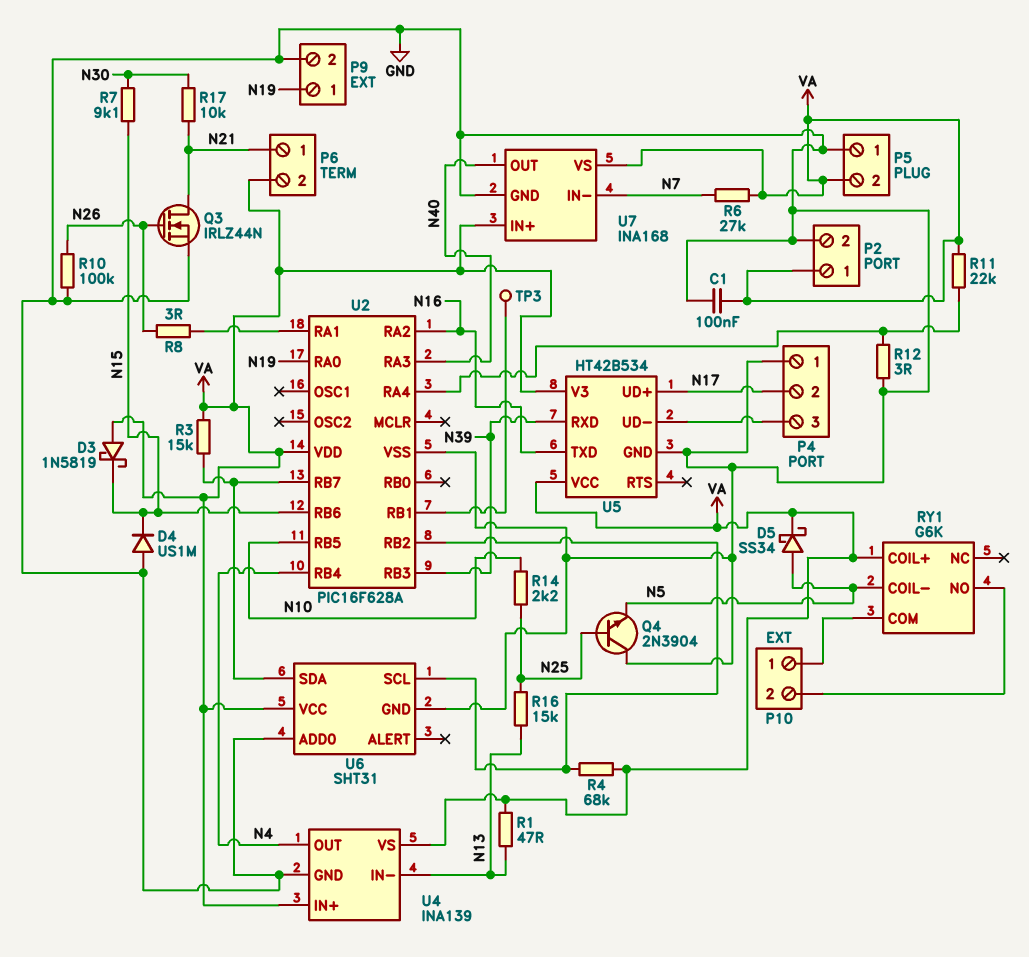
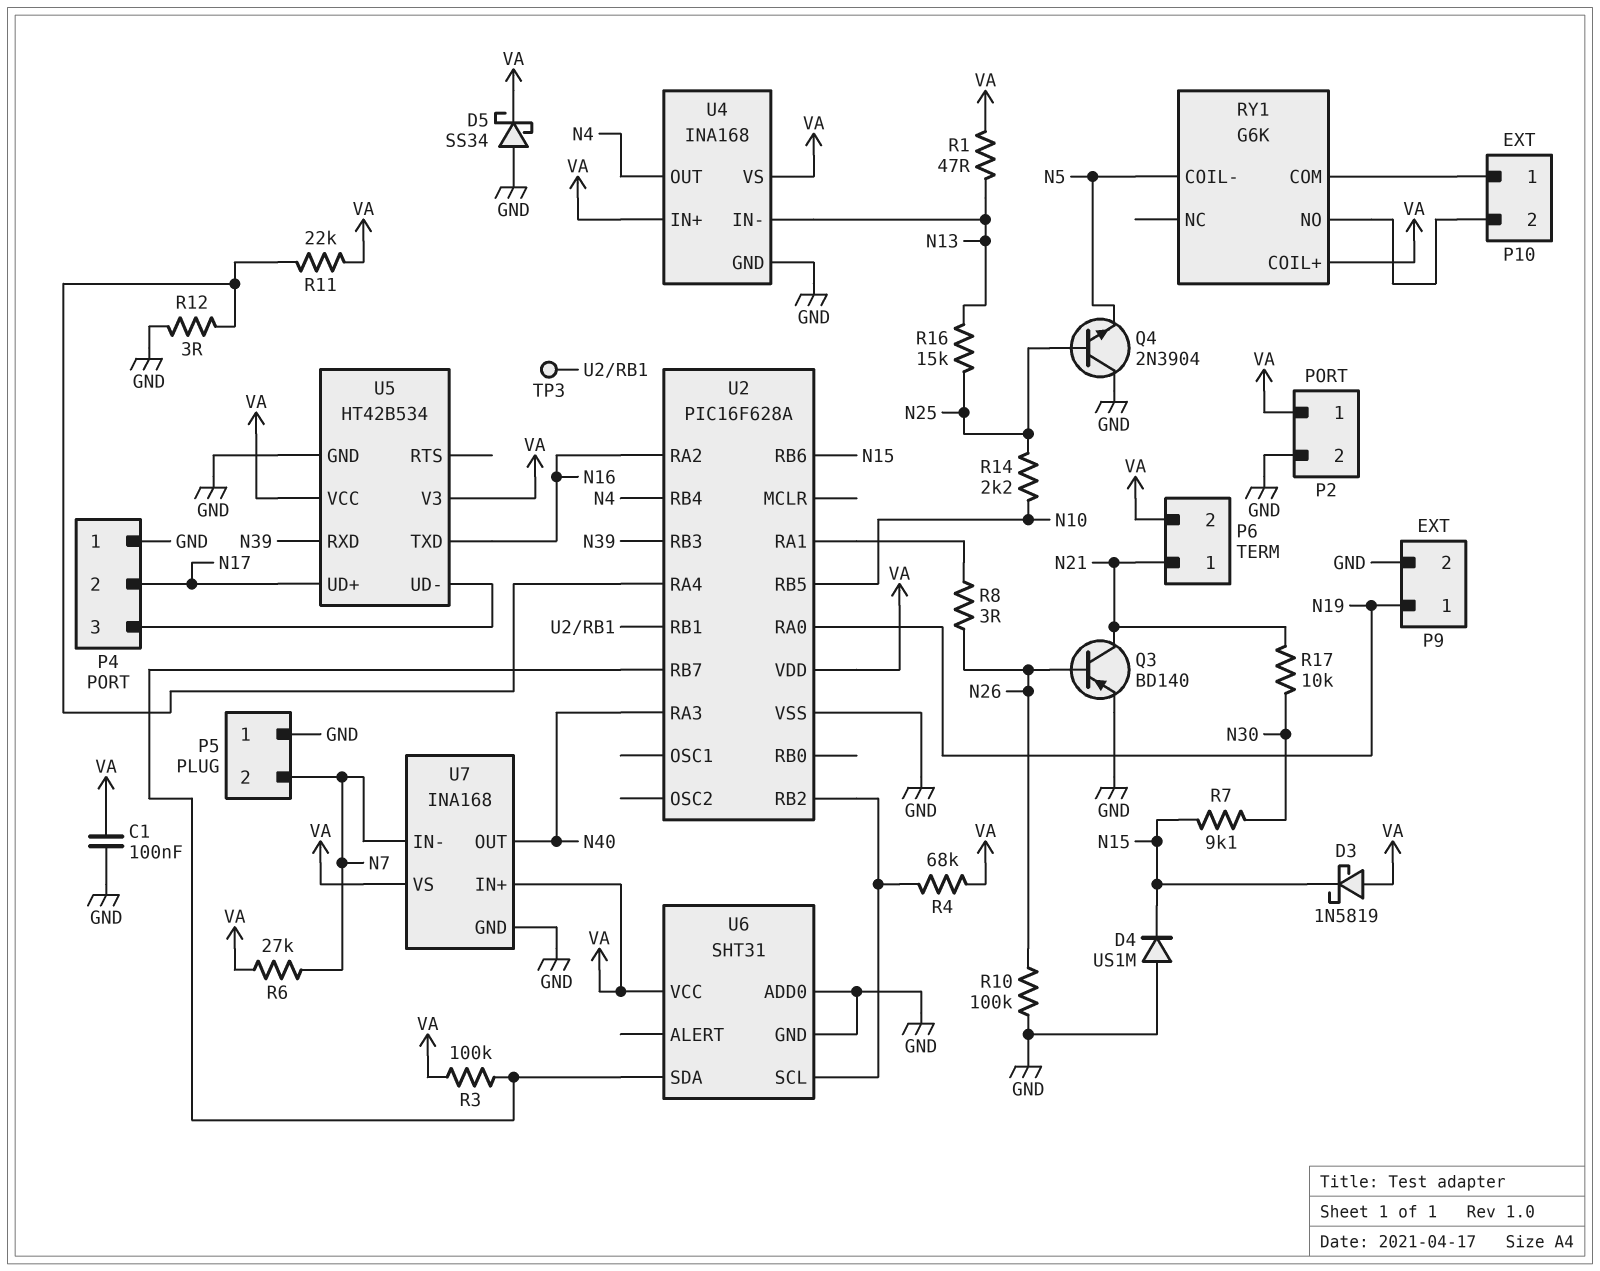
D5: schottky SS34 (A N5, K VA) -> schottky SS34 (A GND, K VA)
P5 pin 2: VA -> N7
Q3: NMOS IRLZ44N (G N26, D N21, S GND) -> PNP BD140 (B N26, C N21, E GND)
R3: 15k (U2/RB7, VA) -> 100k (U2/RB7, VA)
U4: INA139 -> INA168

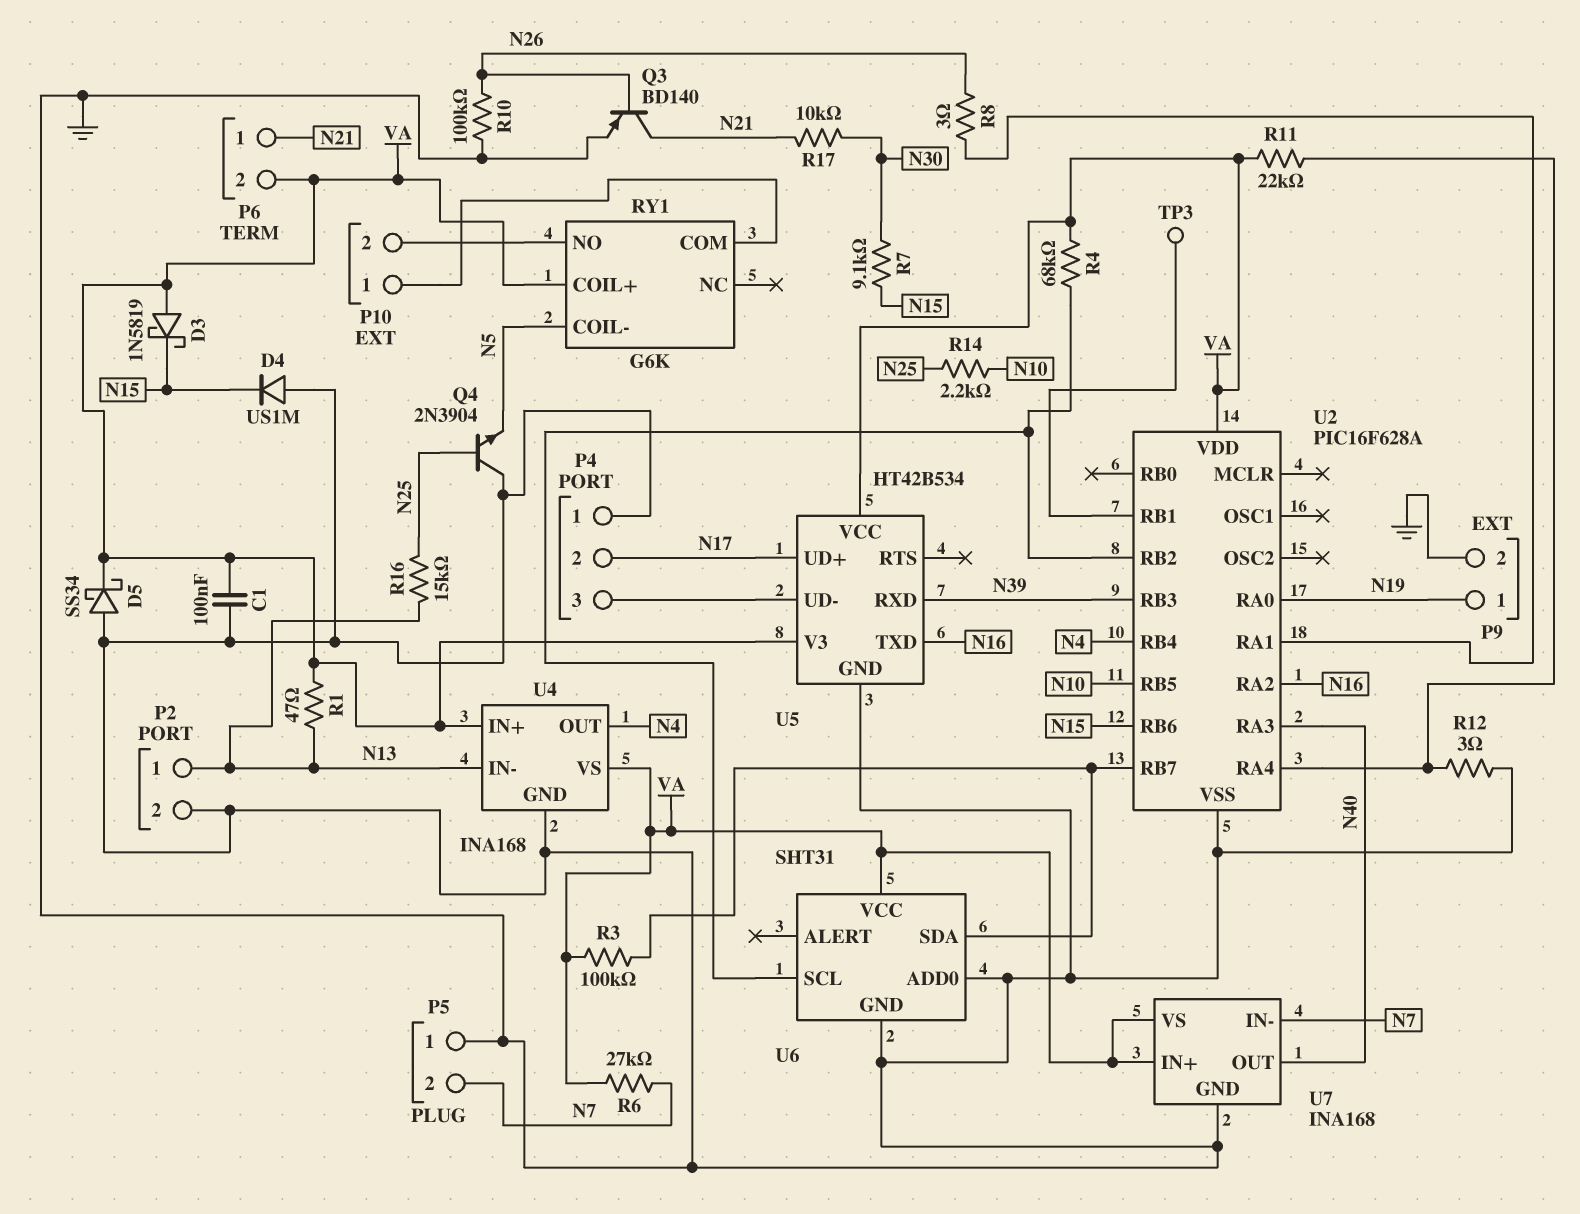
P2 pin 1: VA -> N13

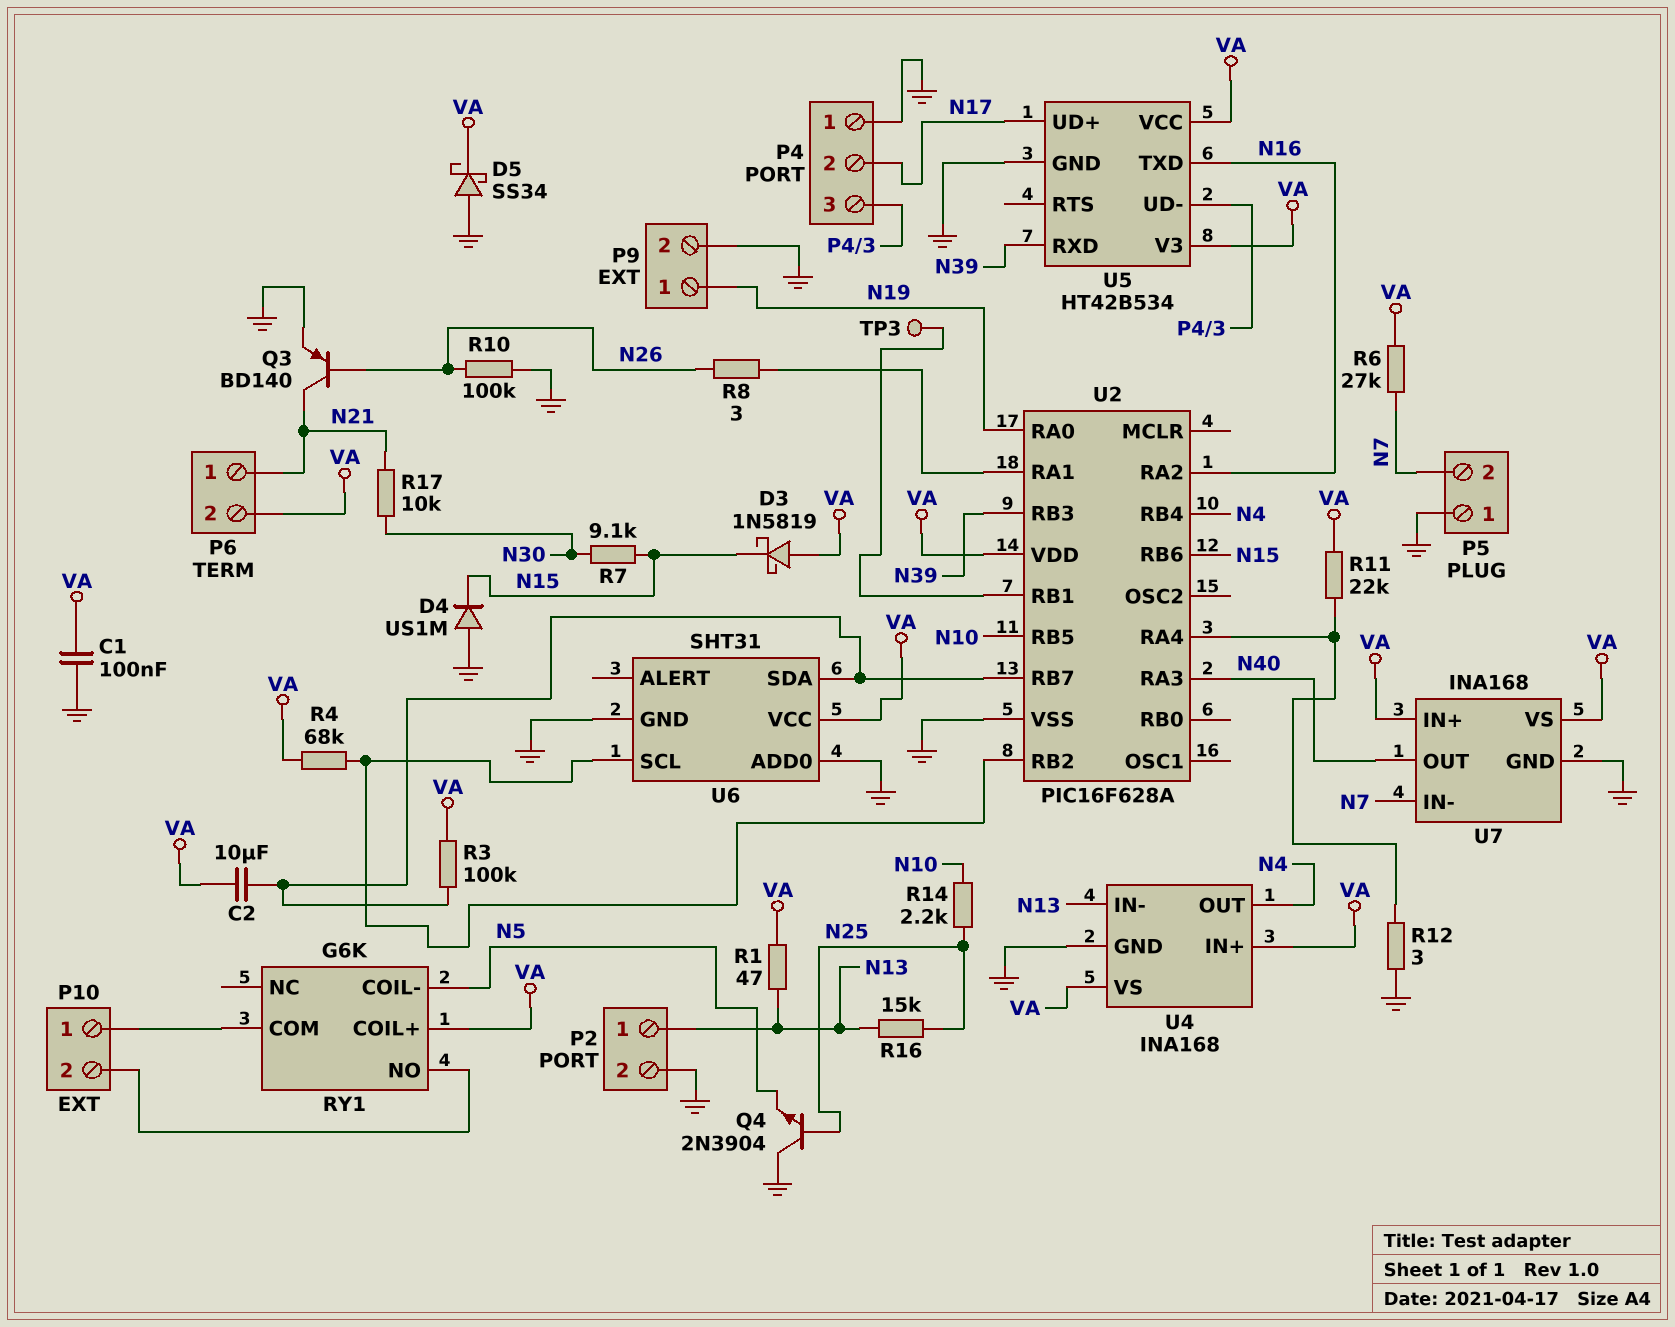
C2: none -> 10uF (U2/RB7, VA)

